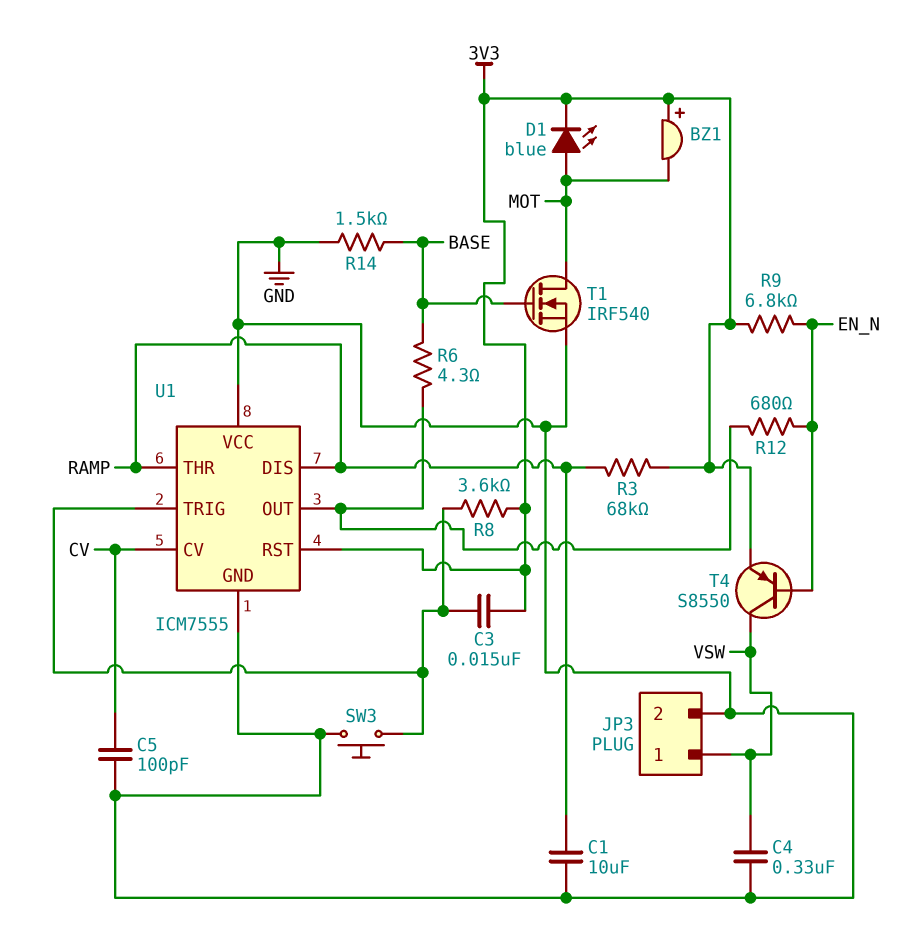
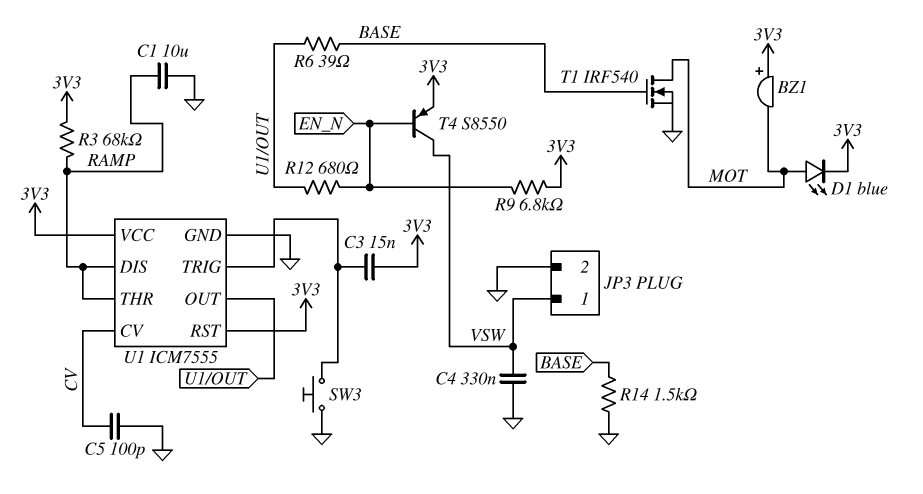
R6: 4.3 (BASE, U1/OUT) -> 39 (BASE, U1/OUT)
R8: 3.6k (3V3, U1/TRIG) -> none
U1 pin VCC: GND -> 3V3

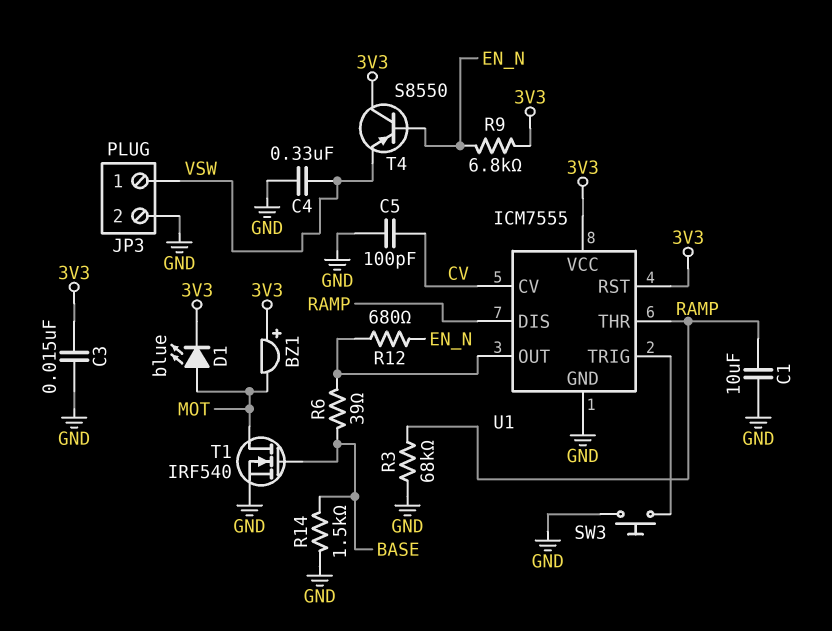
C3: 15nF (3V3, U1/TRIG) -> 15nF (3V3, GND)
R3: 68k (3V3, RAMP) -> 68k (GND, RAMP)
T4: PNP S8550 (B EN_N, C VSW, E 3V3) -> PNP S8550 (B EN_N, C 3V3, E VSW)

